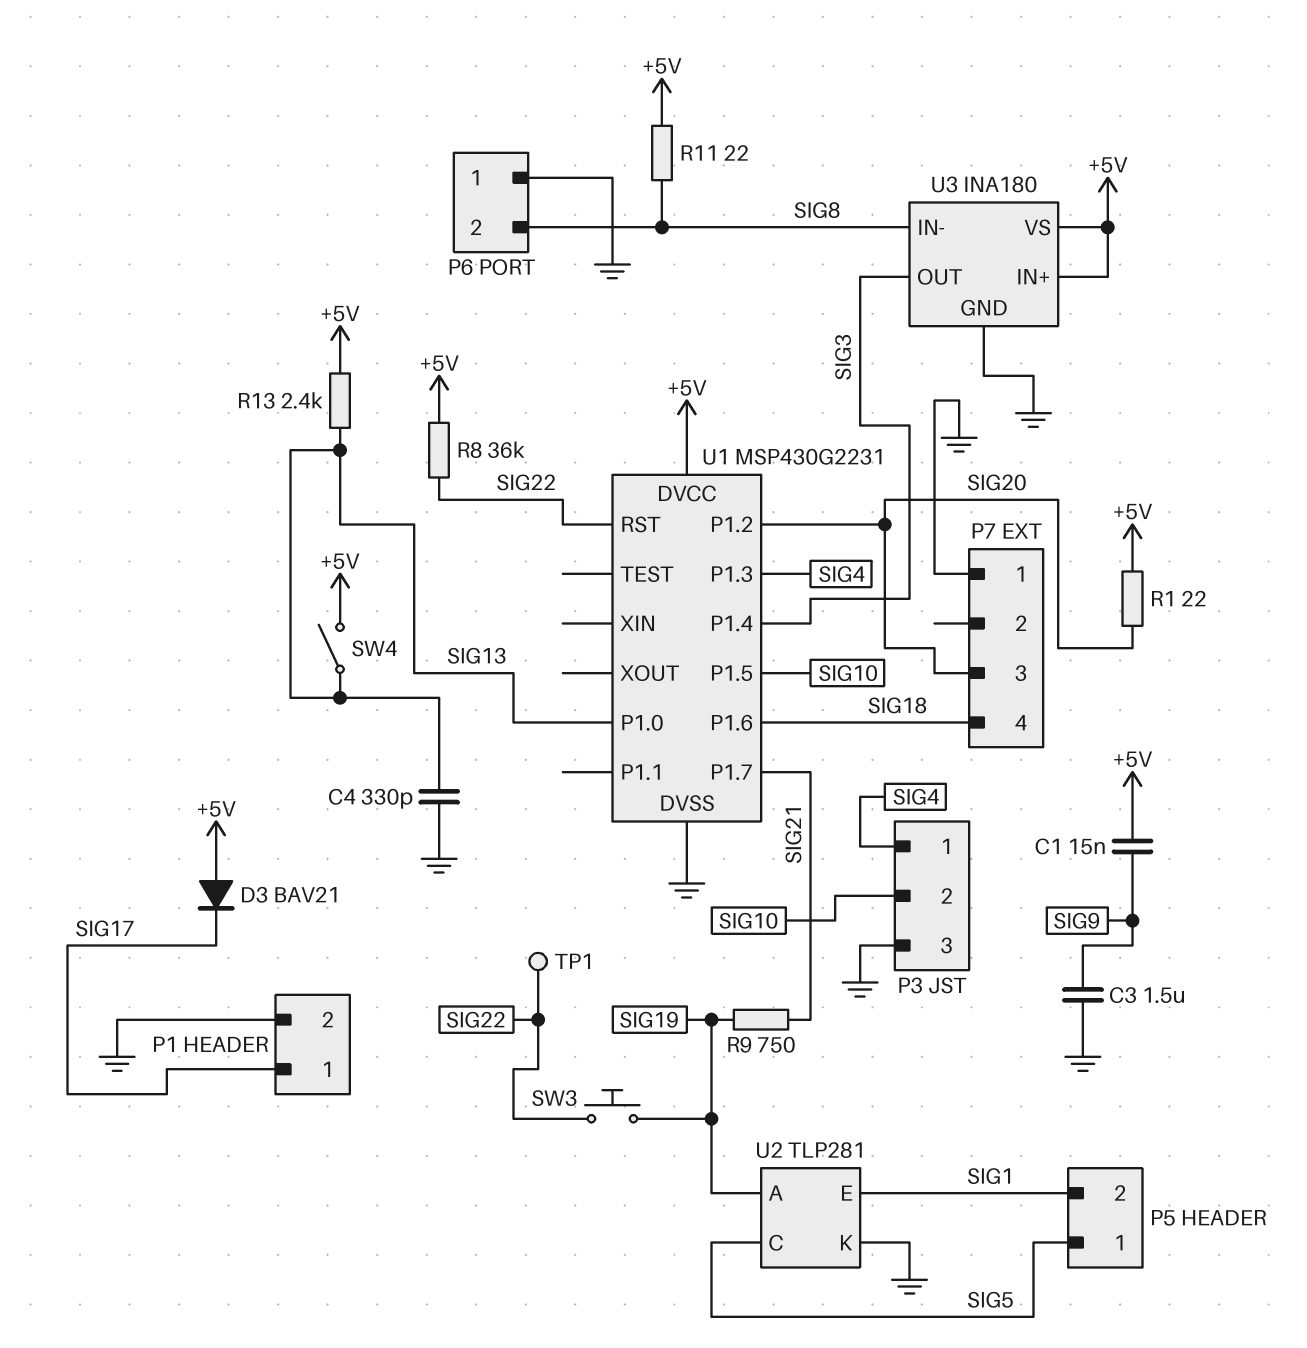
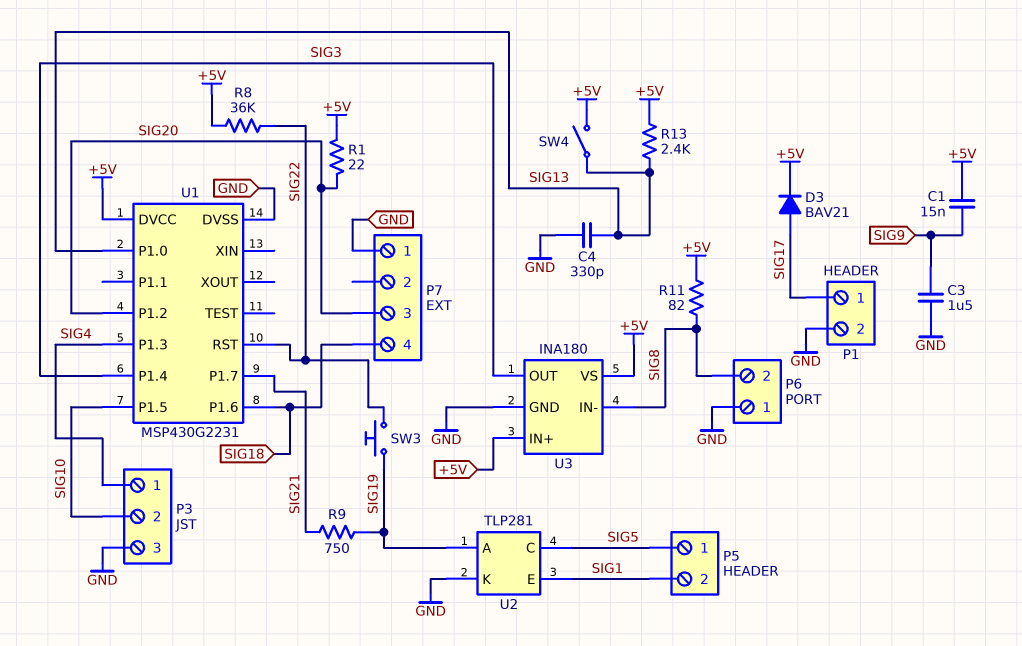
D3: diode BAV21 (A +5V, K SIG17) -> diode BAV21 (A SIG17, K +5V)
R11: 22 (+5V, SIG8) -> 82 (+5V, SIG8)
TP1: test point (SIG22) -> none

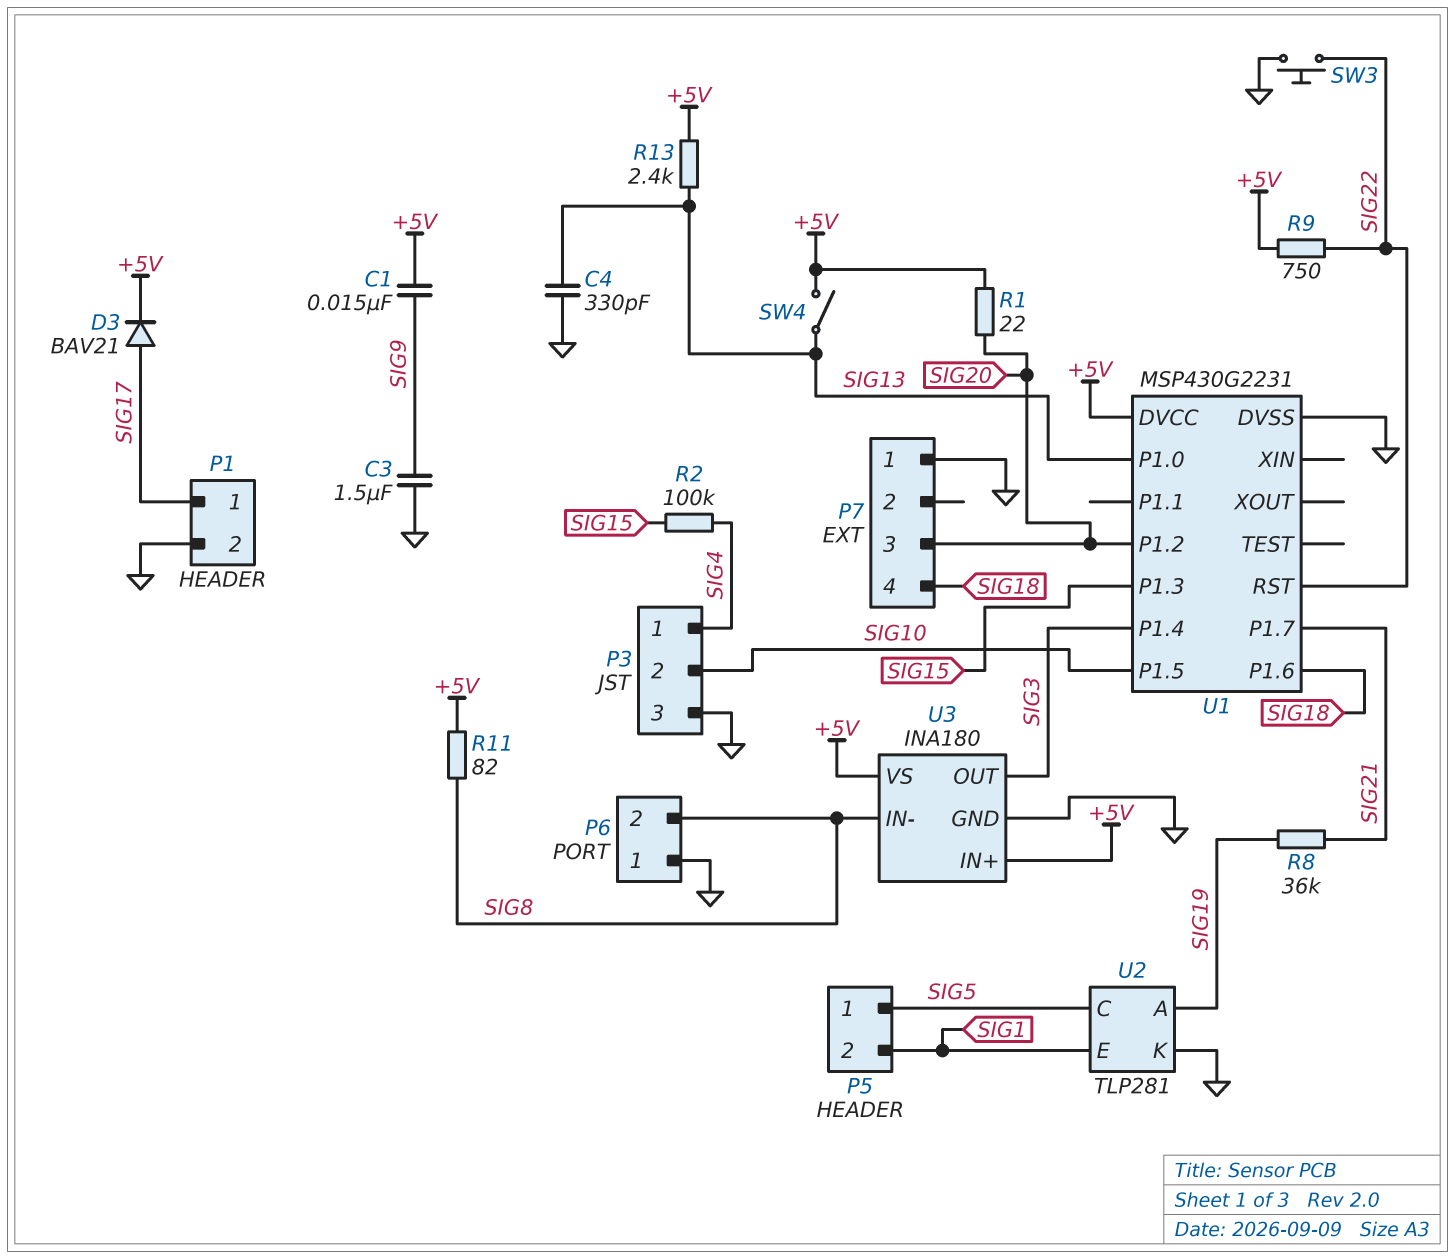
R2: none -> 100k (SIG4, SIG15)
R8: 36k (+5V, SIG22) -> 36k (SIG19, SIG21)
R9: 750 (SIG19, SIG21) -> 750 (+5V, SIG22)
SW3: button (SIG19, SIG22) -> button (GND, SIG22)
U1 pin P1.3: SIG4 -> SIG15

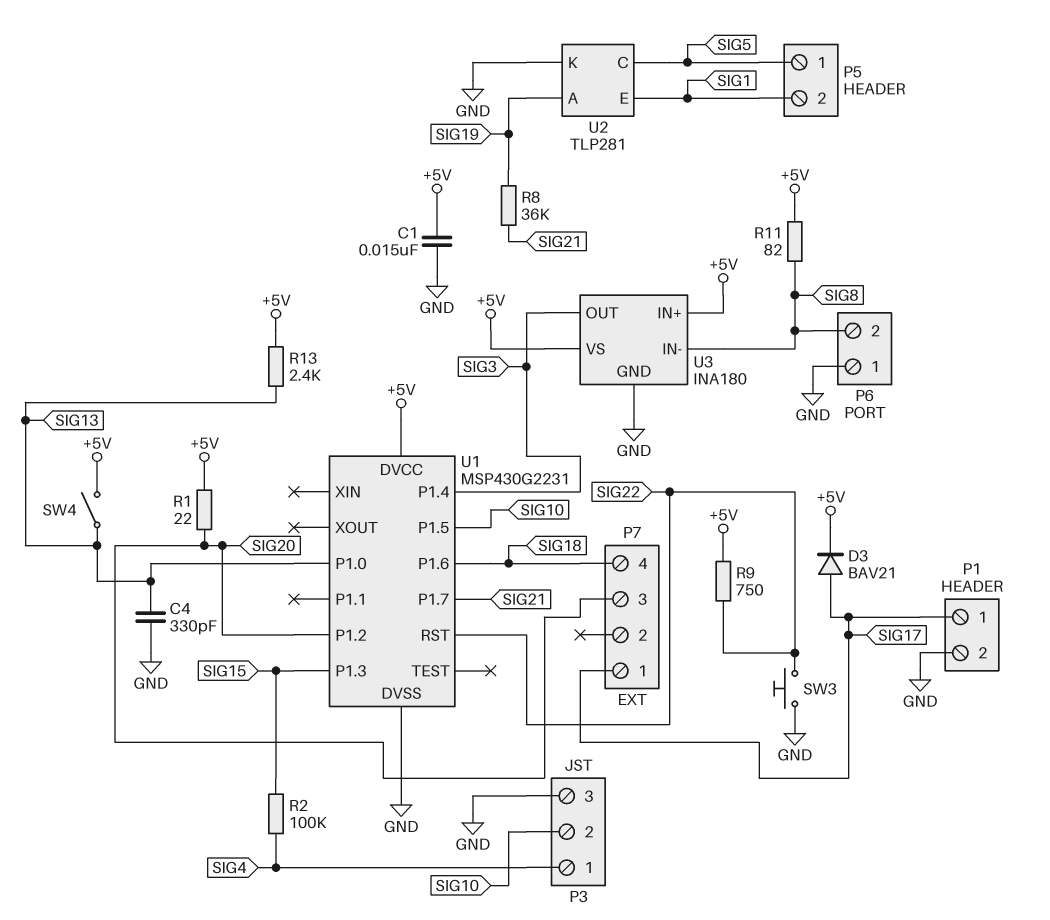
C1: 15nF (+5V, SIG9) -> 15nF (+5V, GND)
C3: 1.5uF (GND, SIG9) -> none
P7 pin 1: GND -> SIG17

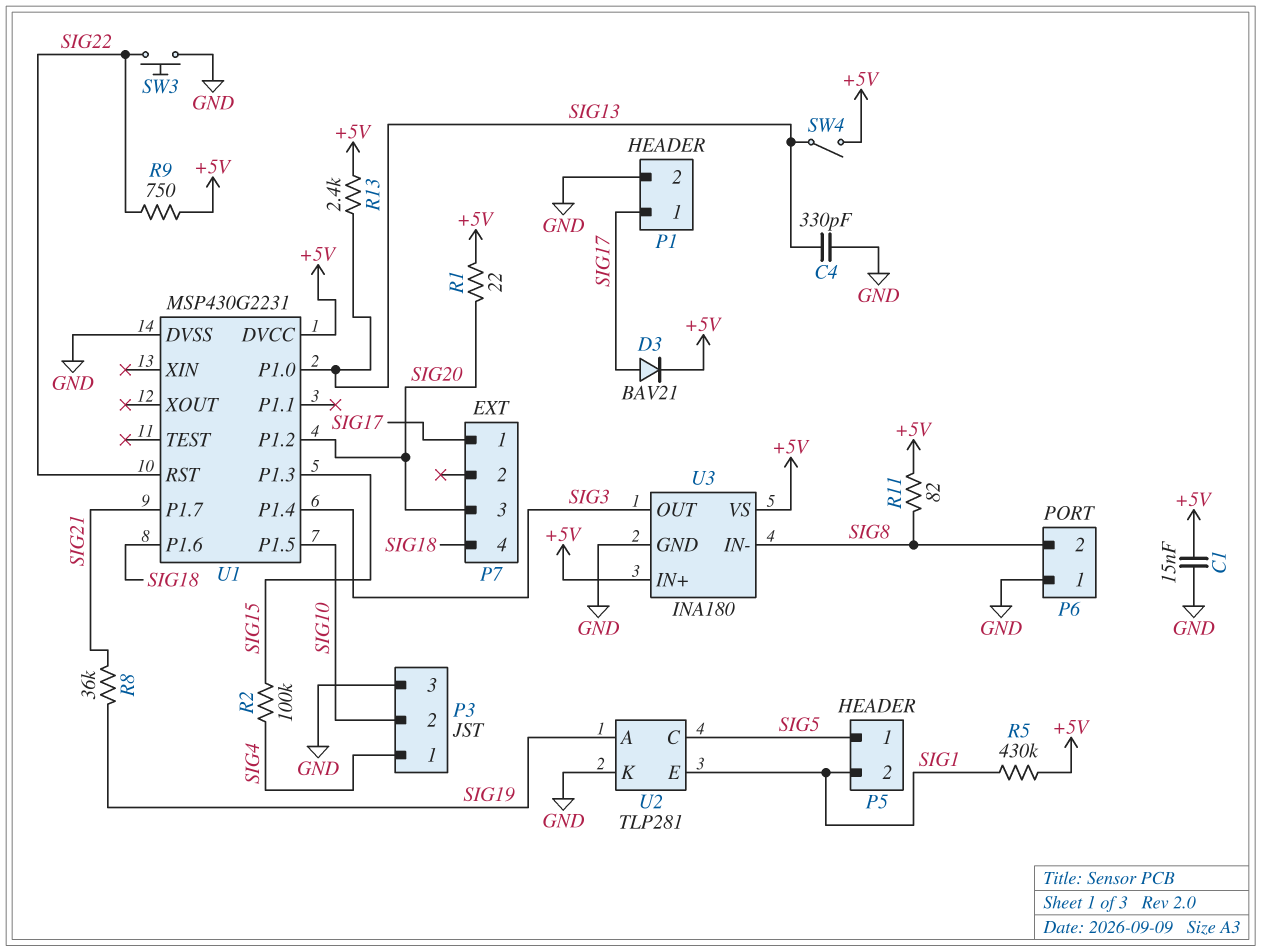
R5: none -> 430k (+5V, SIG1)

